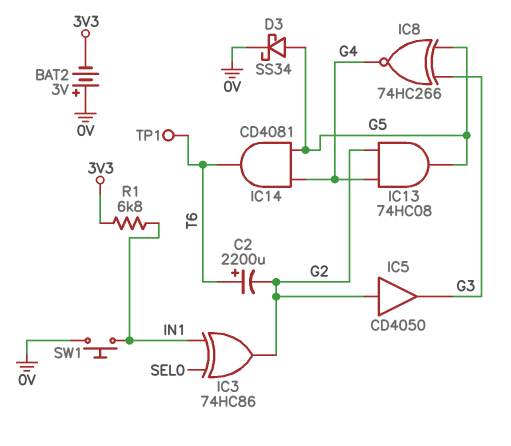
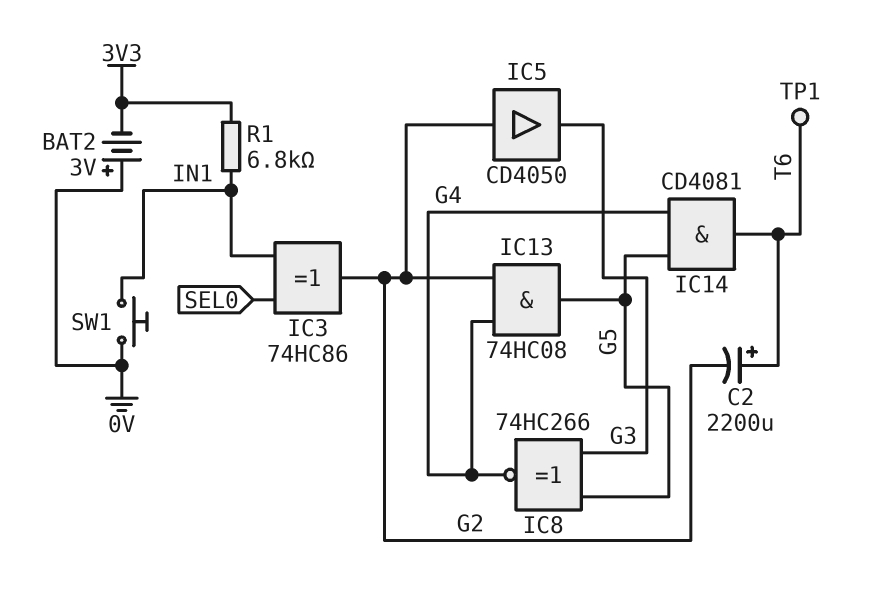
D3: schottky SS34 (A G5, K 0V) -> none

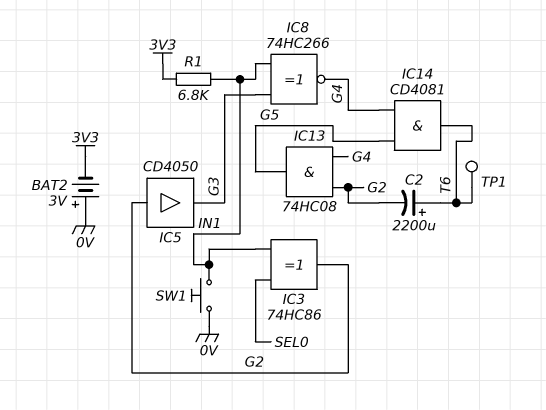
IC8: XNOR 74HC266 (in G3, in G5, out G4) -> XNOR 74HC266 (in G3, in IN1, out G4)

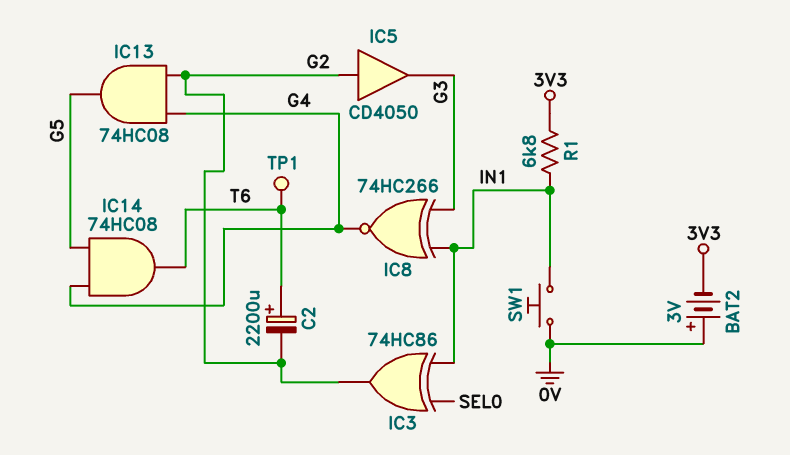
IC14: AND CD4081 (in G4, in G5, out T6) -> AND 74HC08 (in G4, in G5, out T6)

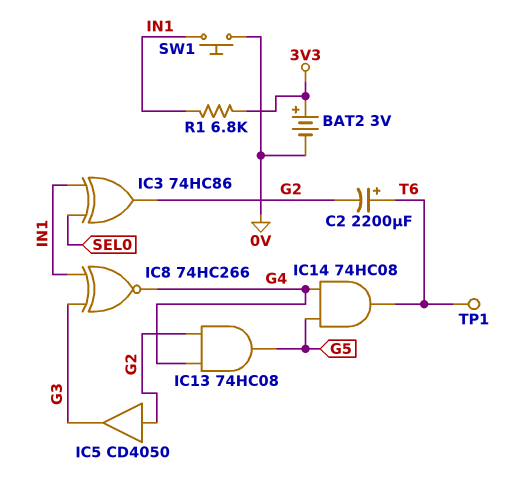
BAT2: 3V (plus 0V, minus 3V3) -> 3V (plus 3V3, minus 0V)

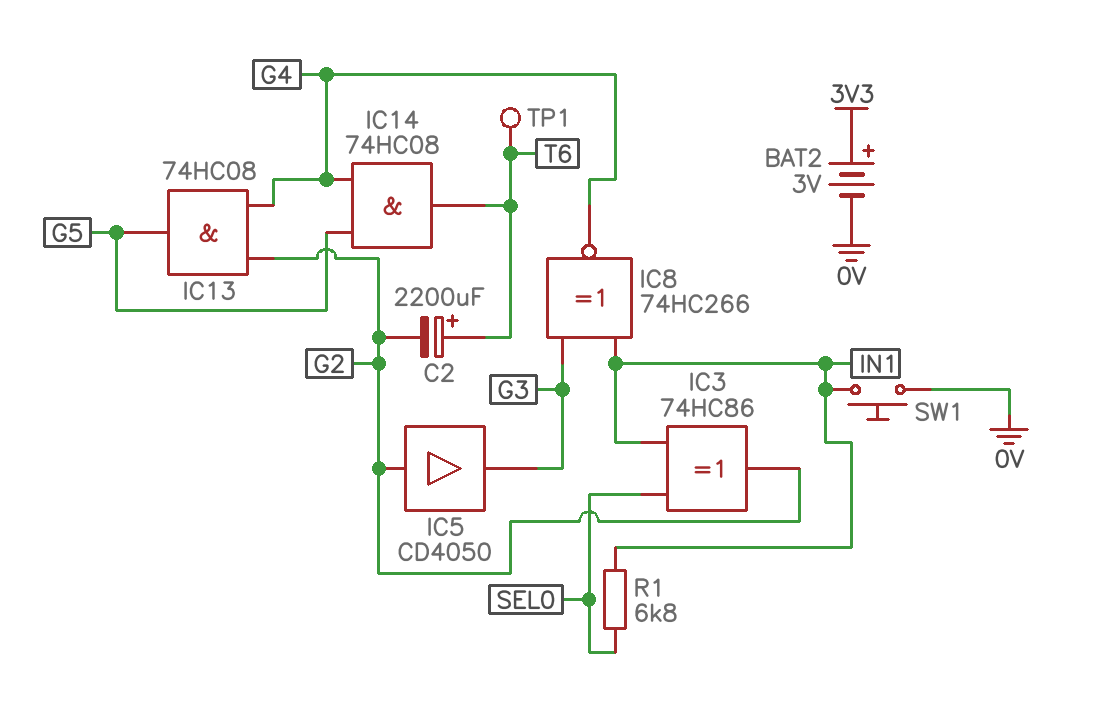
R1: 6.8k (3V3, IN1) -> 6.8k (IN1, SEL0)

